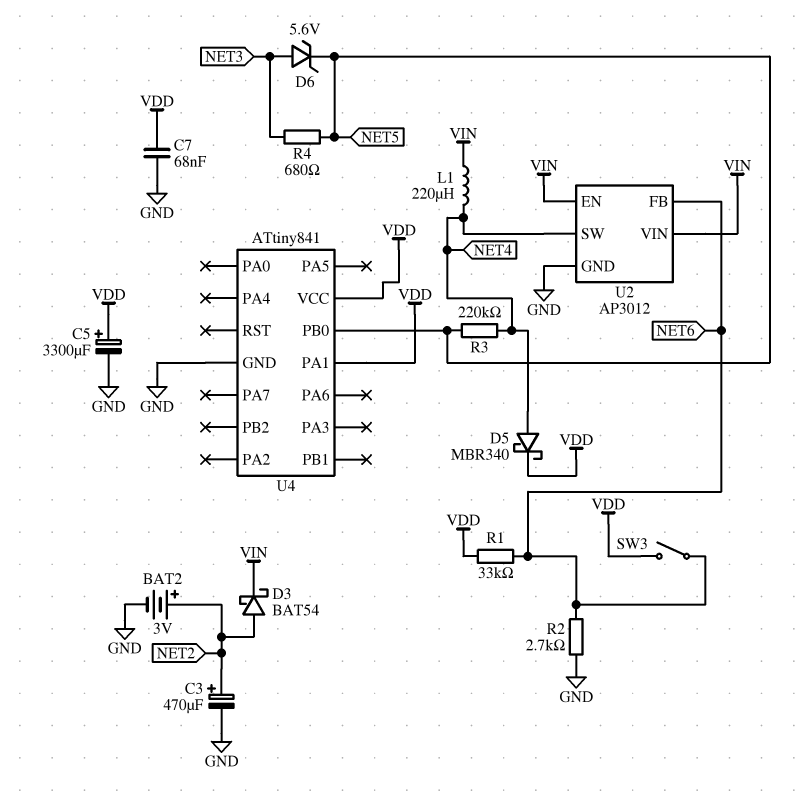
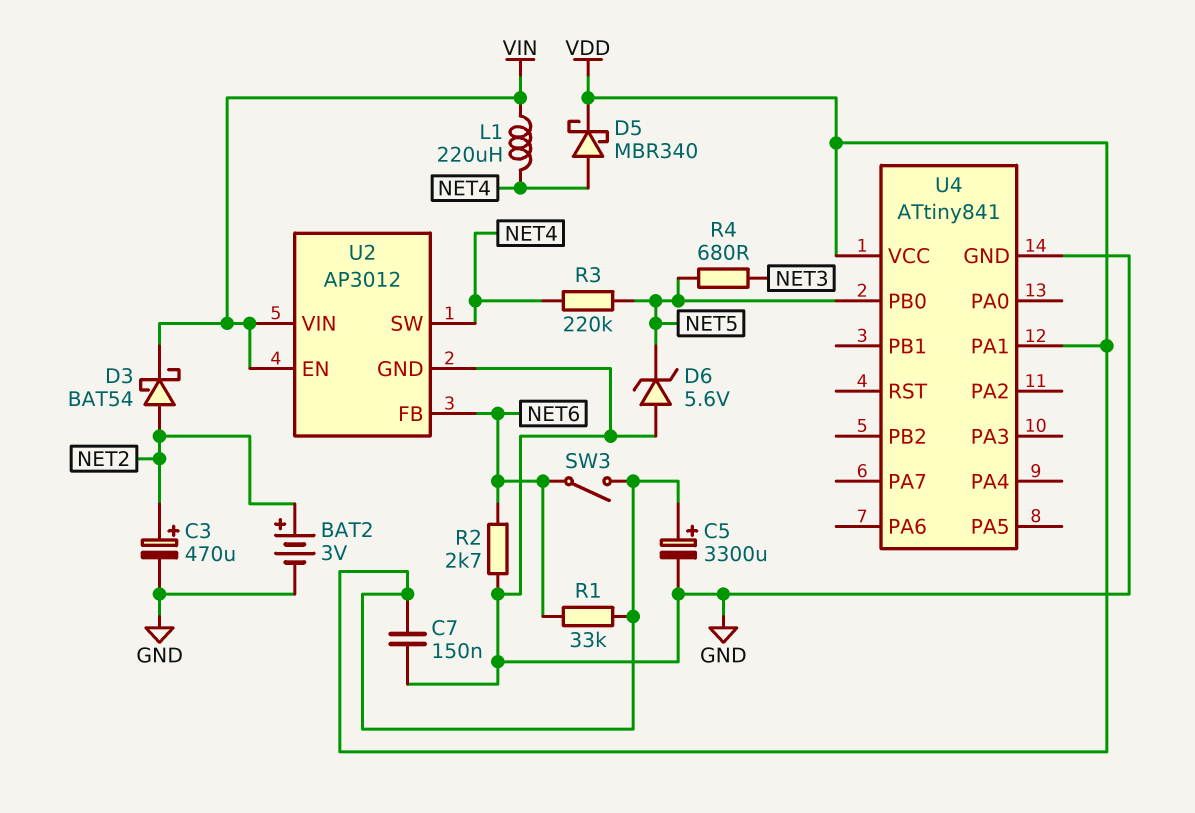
C7: 68nF (GND, VDD) -> 150nF (GND, VDD)
D6: zener 5.6V (A NET3, K NET5) -> zener 5.6V (A GND, K NET5)

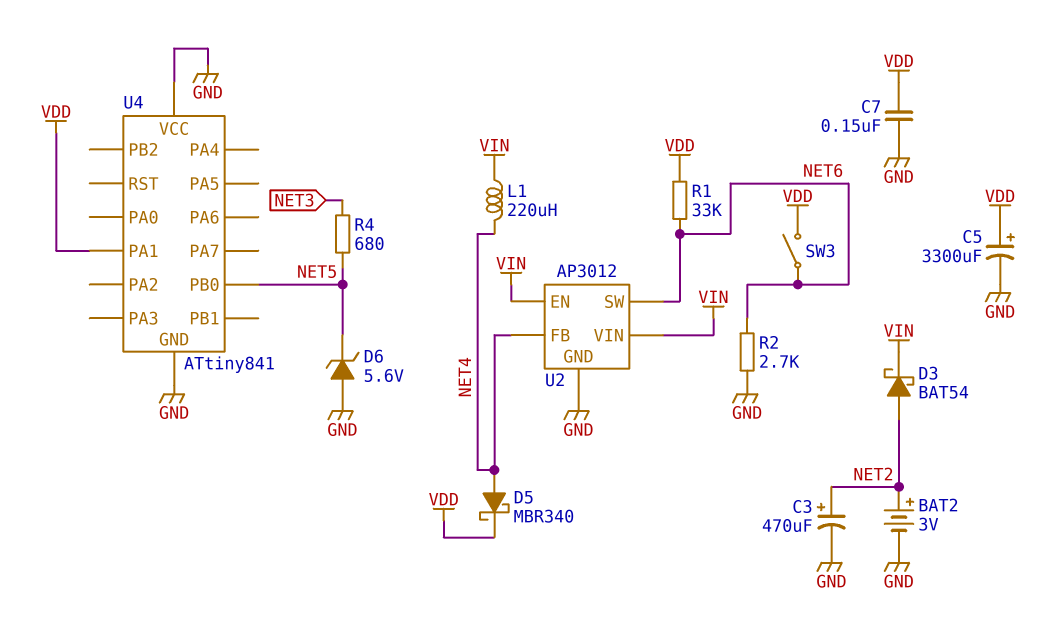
R3: 220k (NET4, NET5) -> none
U2 pin FB: NET6 -> NET4
U2 pin SW: NET4 -> NET6
U4 pin VCC: VDD -> GND

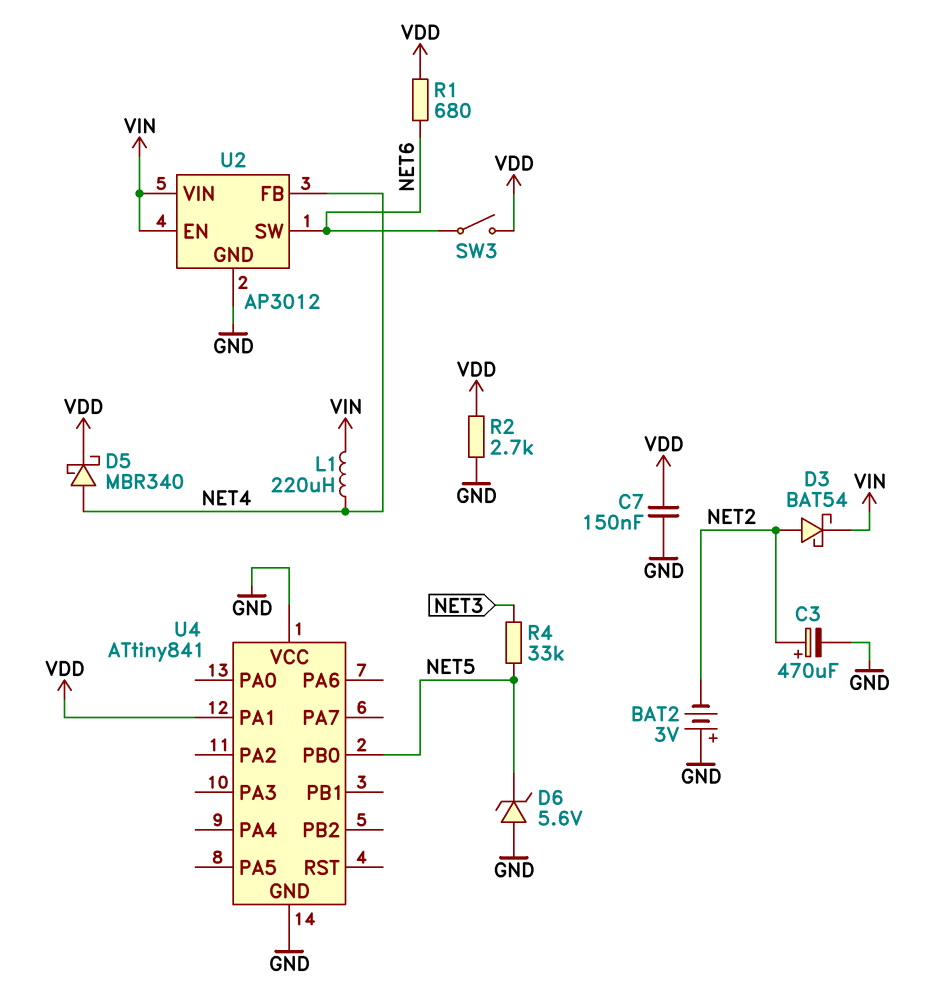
BAT2: 3V (plus NET2, minus GND) -> 3V (plus GND, minus NET2)
C5: 3300uF (plus VDD, minus GND) -> none
R1: 33k (NET6, VDD) -> 680 (NET6, VDD)
R2: 2.7k (GND, NET6) -> 2.7k (GND, VDD)
R4: 680 (NET3, NET5) -> 33k (NET3, NET5)

